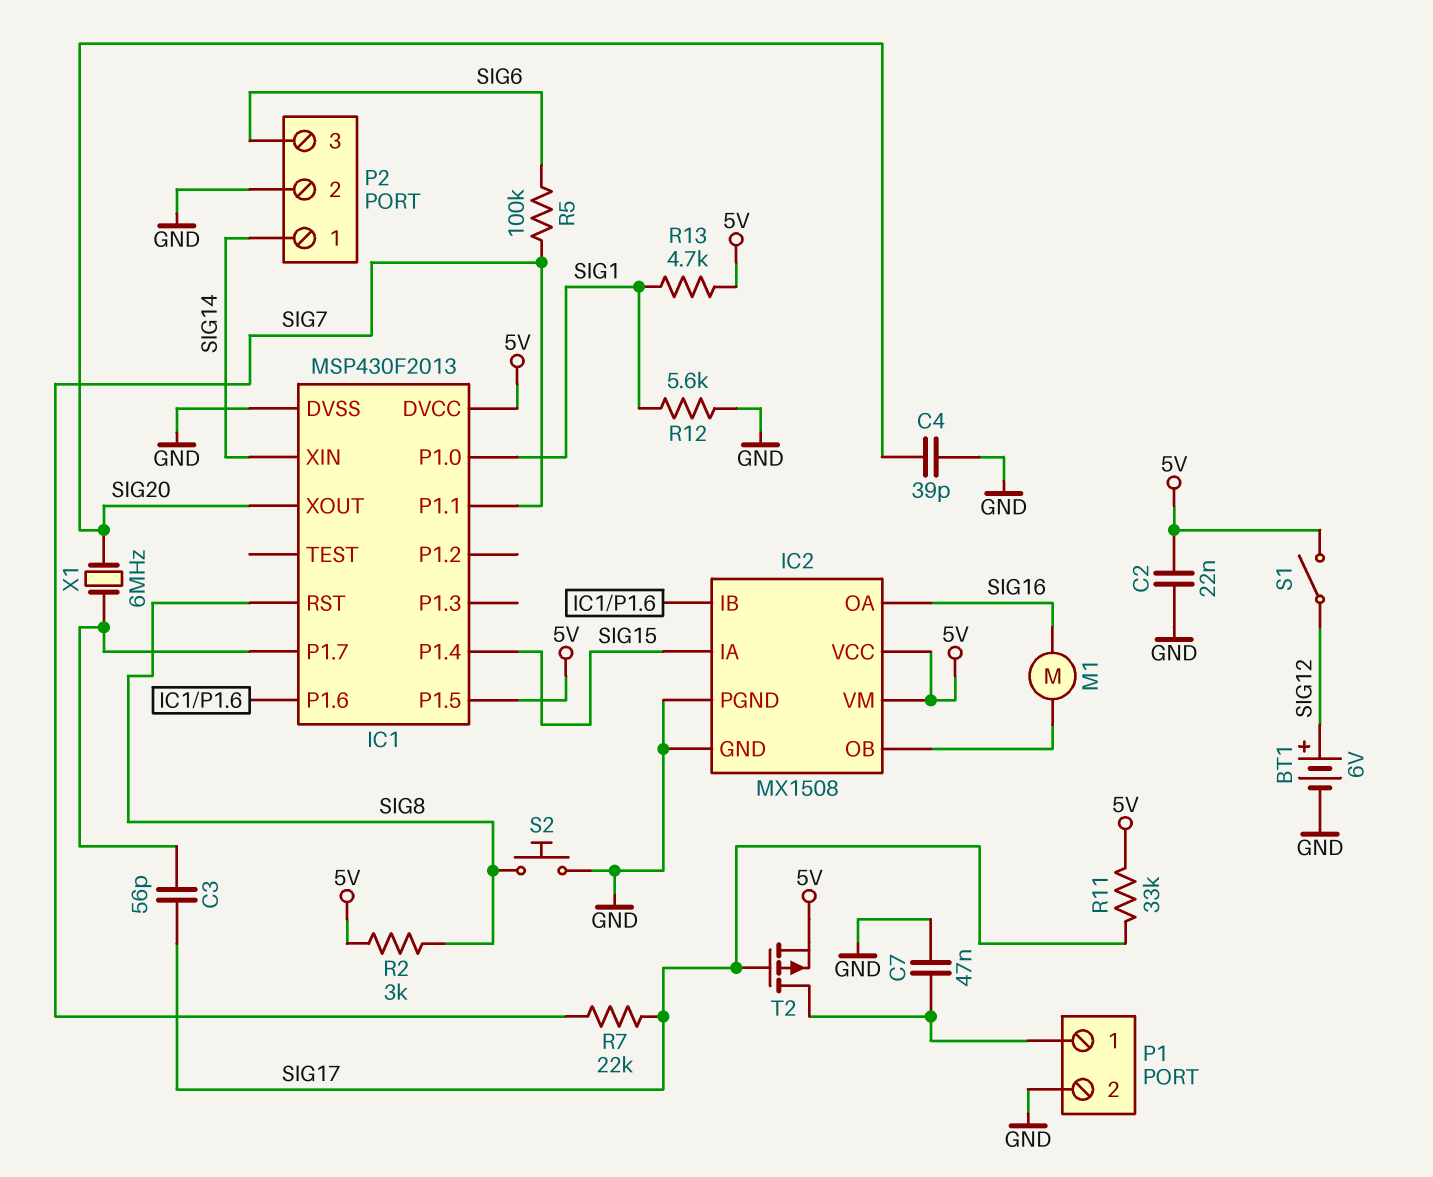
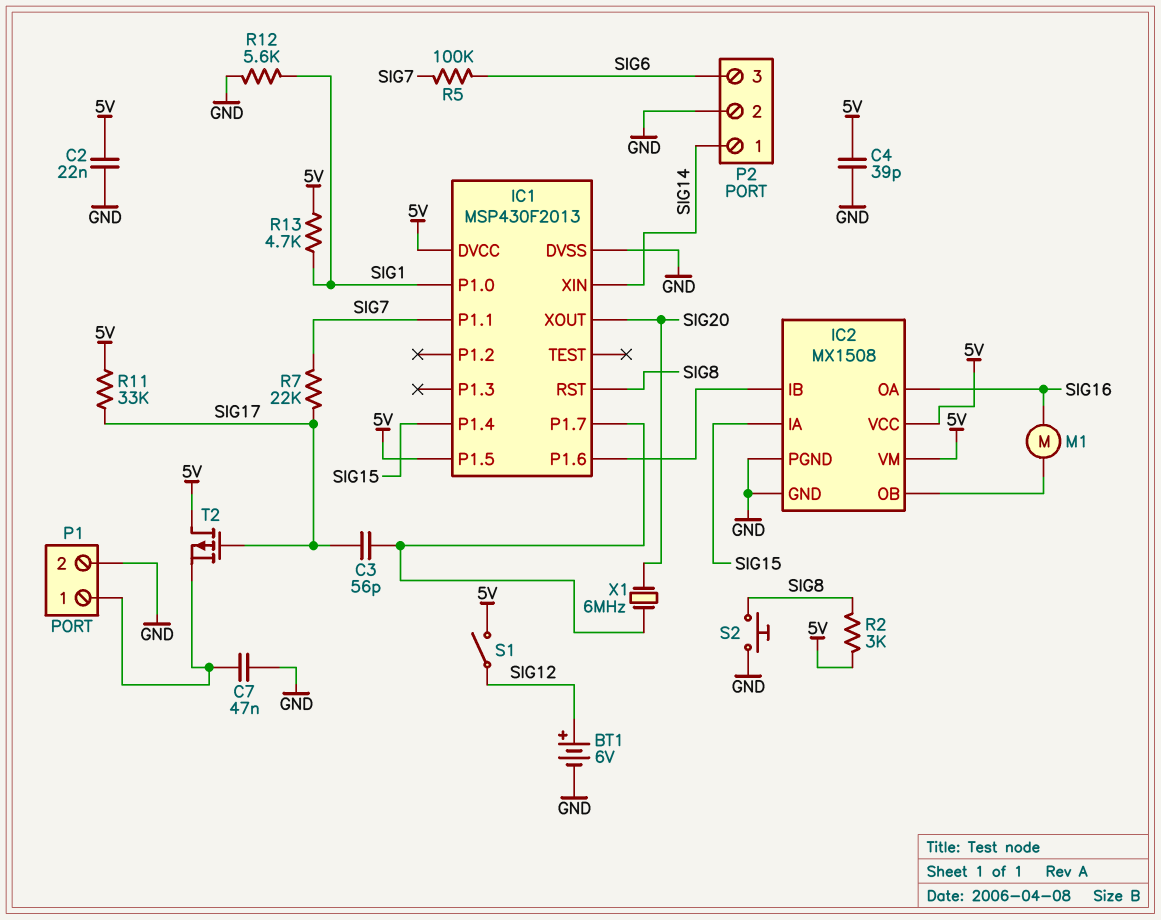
C4: 39pF (GND, SIG20) -> 39pF (5V, GND)
T2: PMOS (G SIG17, D P1/1, S 5V) -> PMOS (G SIG17, D 5V, S P1/1)

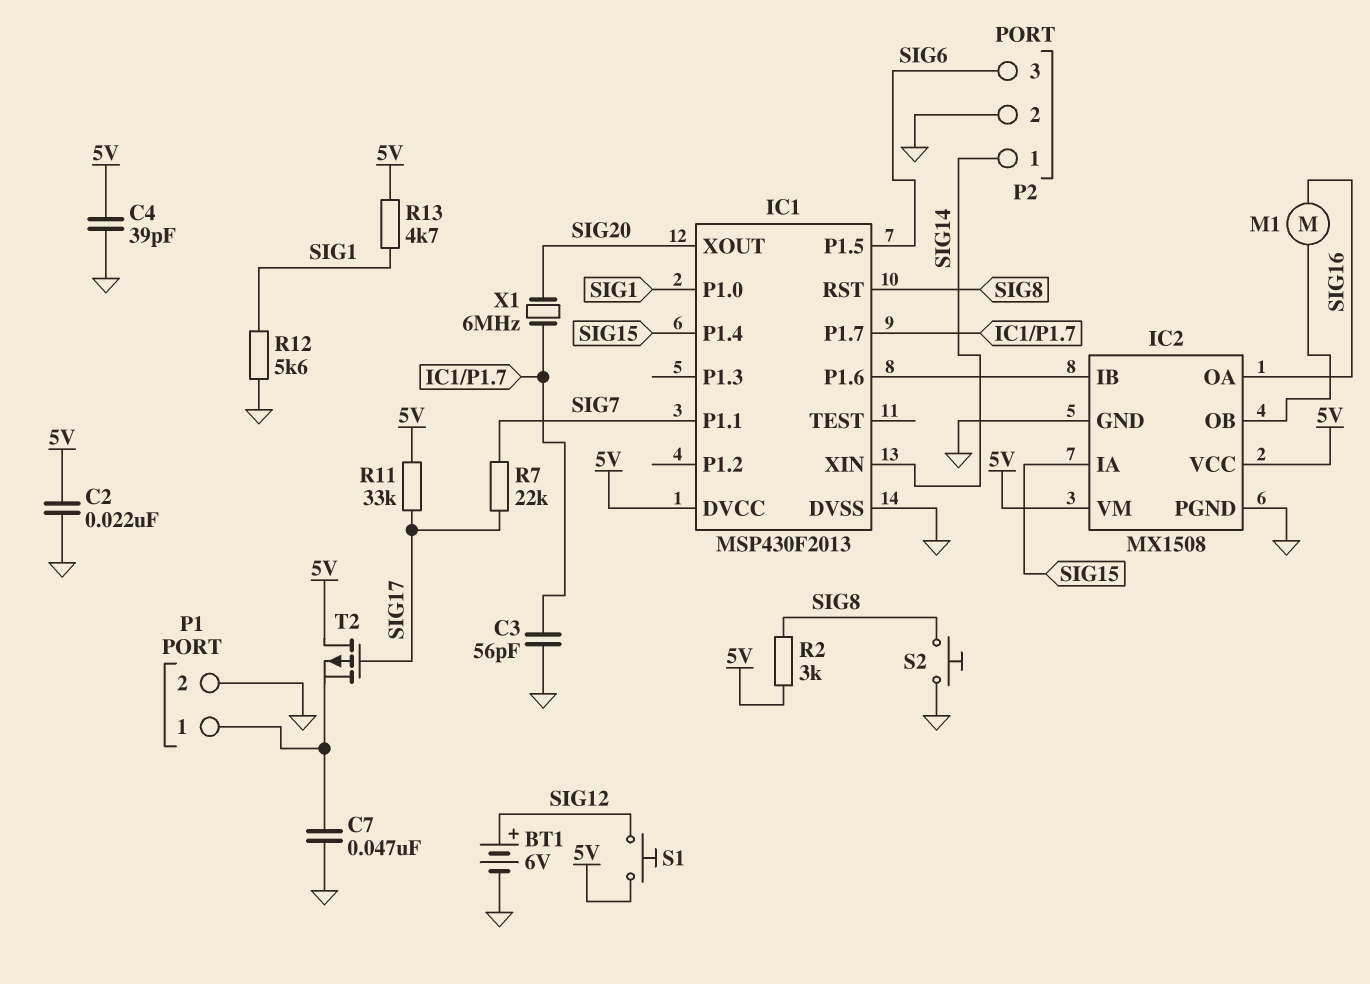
C3: 56pF (IC1/P1.7, SIG17) -> 56pF (GND, IC1/P1.7)
IC1 pin P1.5: 5V -> SIG6
R5: 100k (SIG6, SIG7) -> none
S1: switch (5V, SIG12) -> button (5V, SIG12)

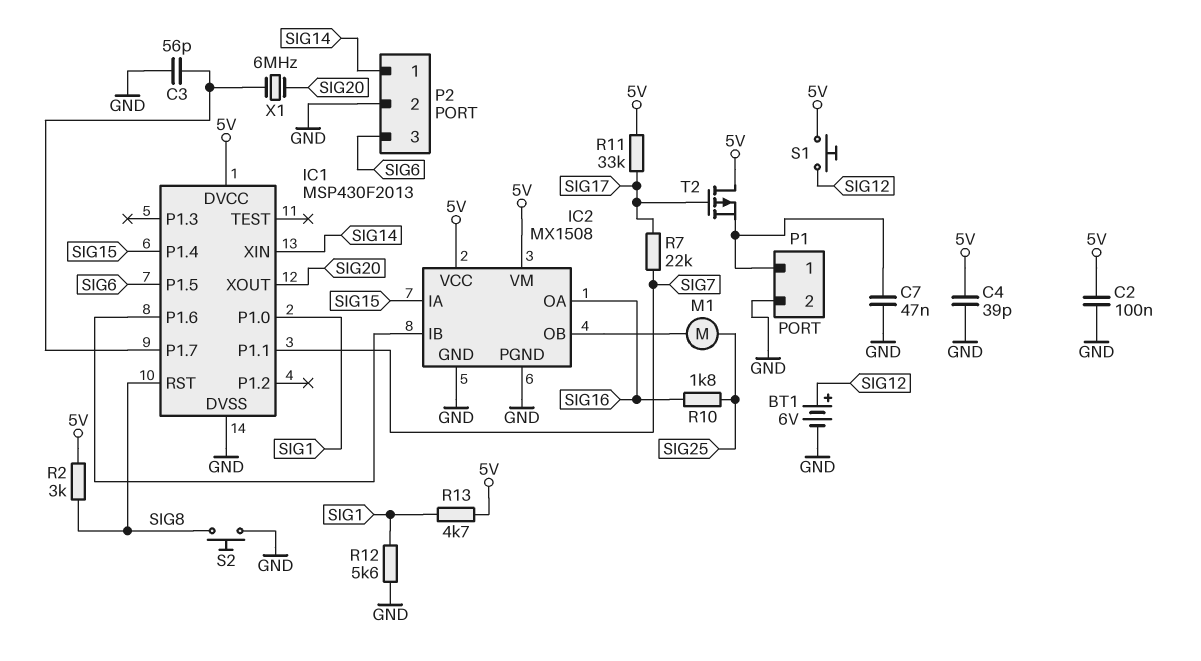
C2: 22nF (5V, GND) -> 100nF (5V, GND)
M1: motor (IC2/OB, SIG16) -> motor (IC2/OB, SIG25)
R10: none -> 1.8k (SIG16, SIG25)

